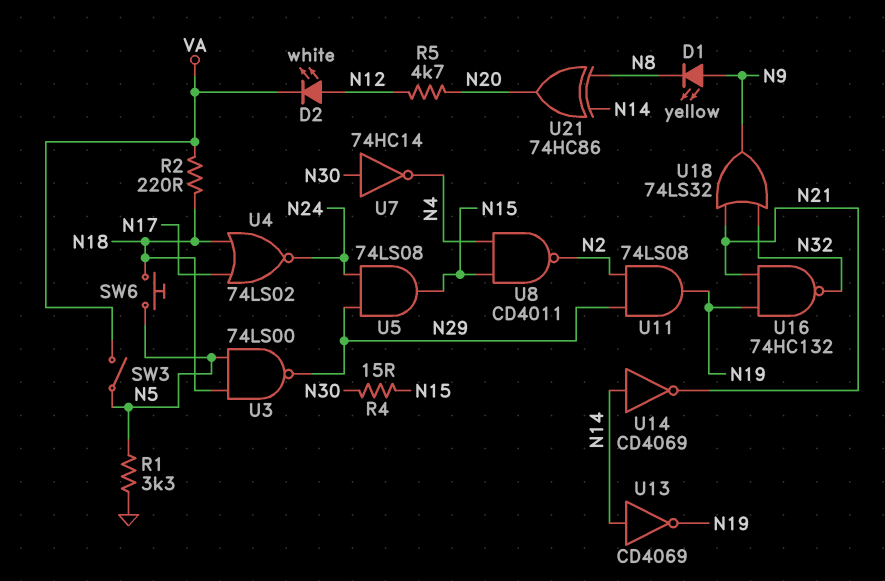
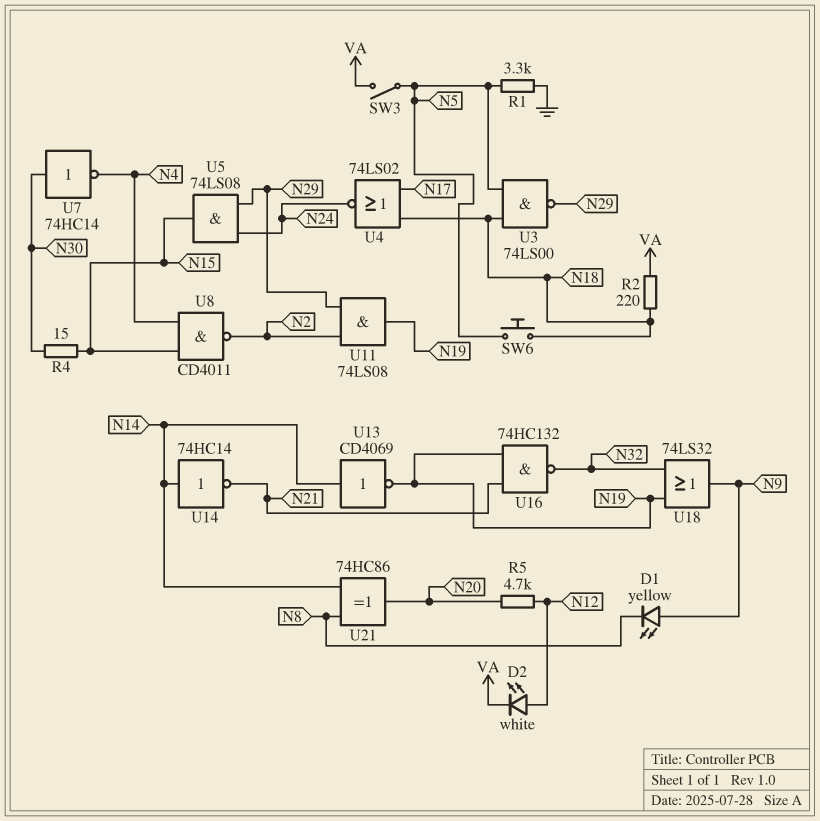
U14: NOT CD4069 (in N14, out N21) -> NOT 74HC14 (in N14, out N21)
U18: OR 74LS32 (in N21, in N32, out N9) -> OR 74LS32 (in N19, in N32, out N9)

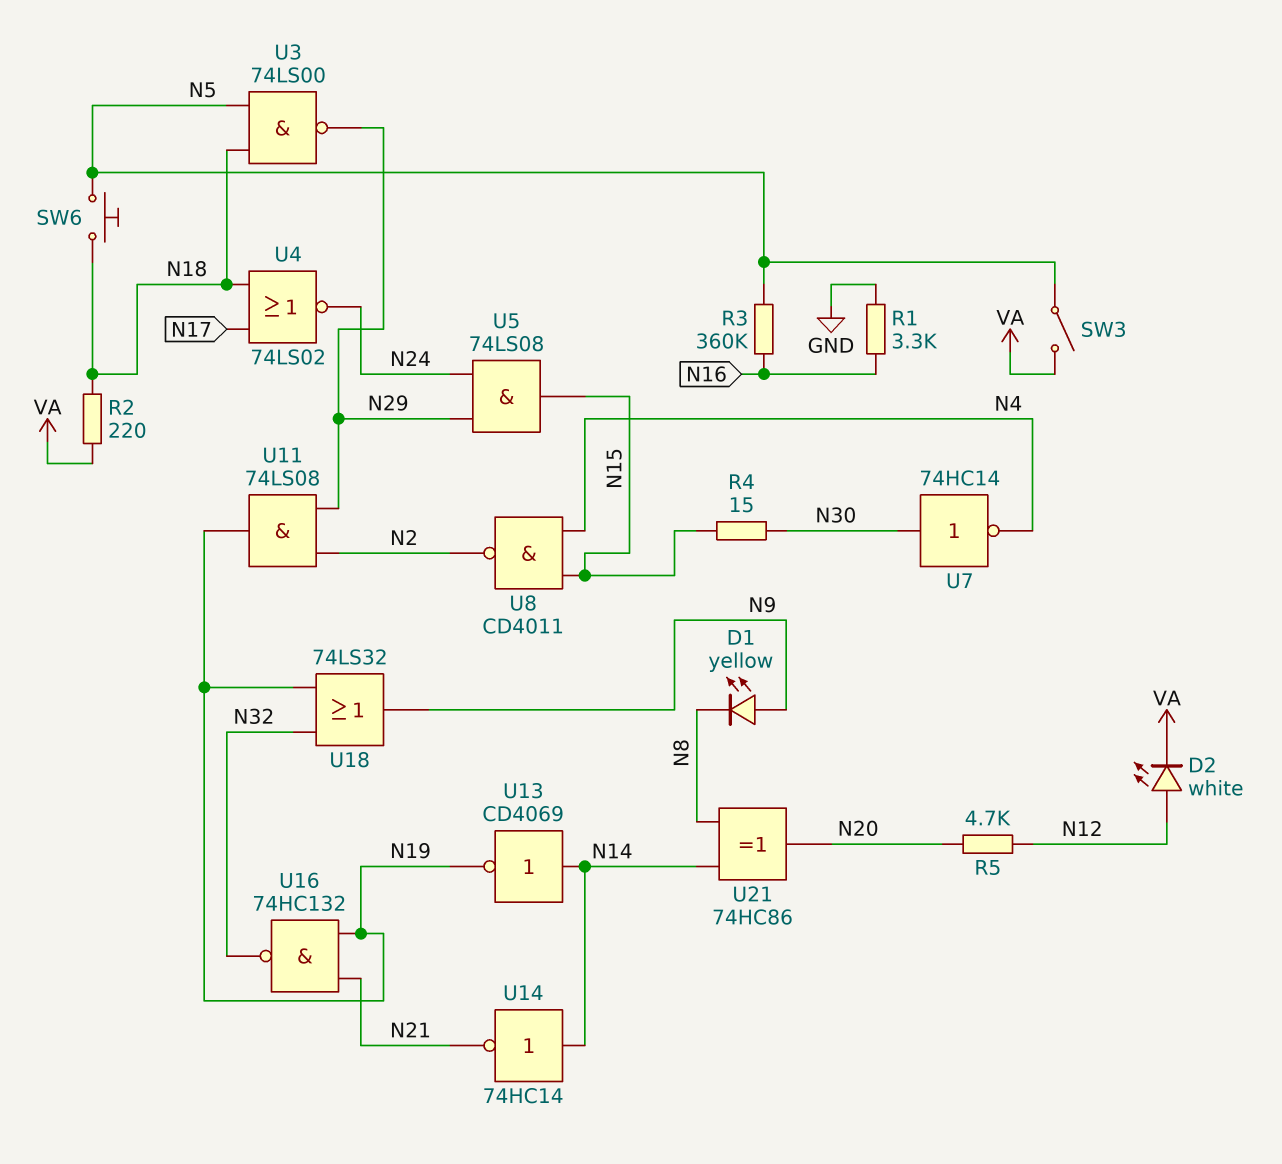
R1: 3.3k (GND, N5) -> 3.3k (GND, N16)
R3: none -> 360k (N5, N16)

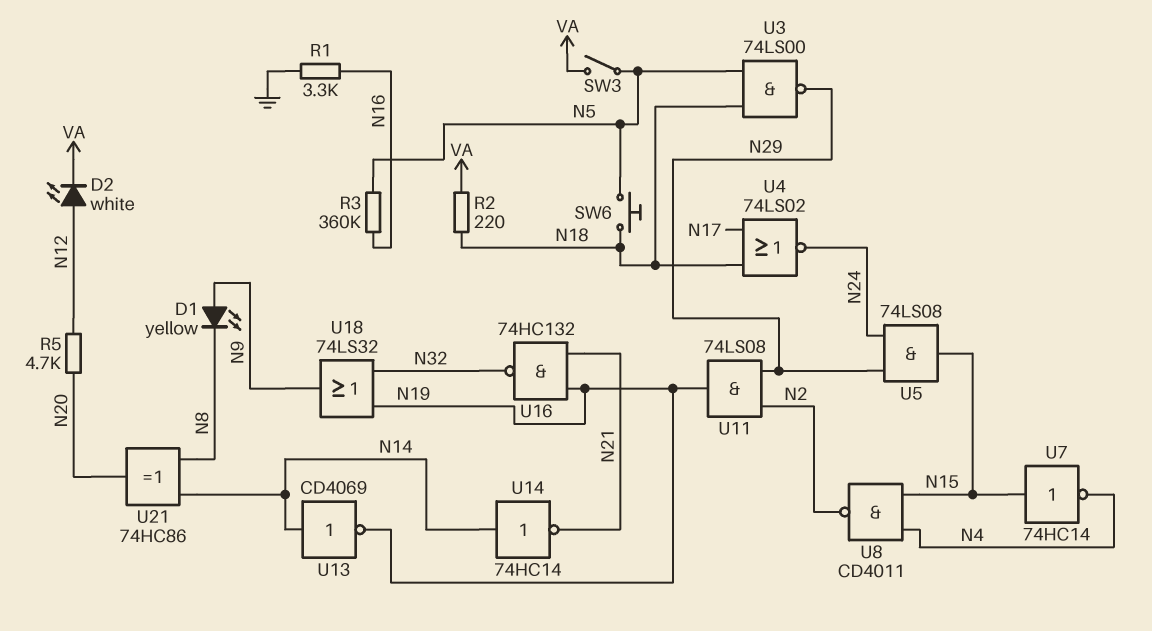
R4: 15 (N15, N30) -> none
U7: NOT 74HC14 (in N30, out N4) -> NOT 74HC14 (in N15, out N4)

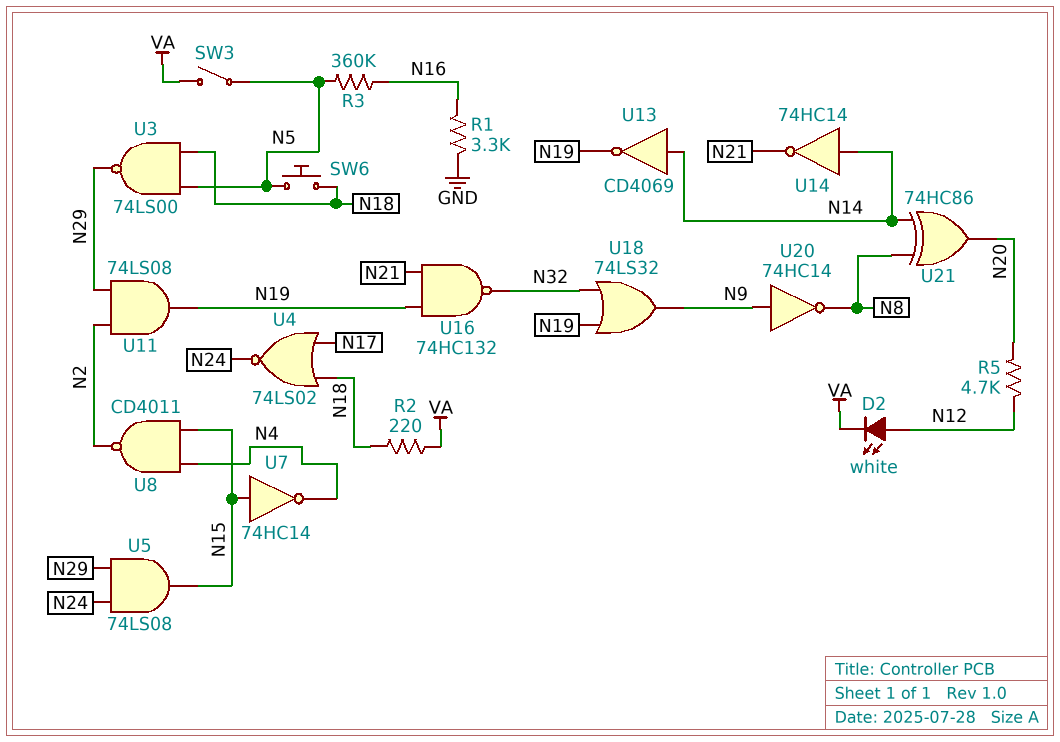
D1: LED yellow (A N9, K N8) -> none
U20: none -> NOT 74HC14 (in N9, out N8)

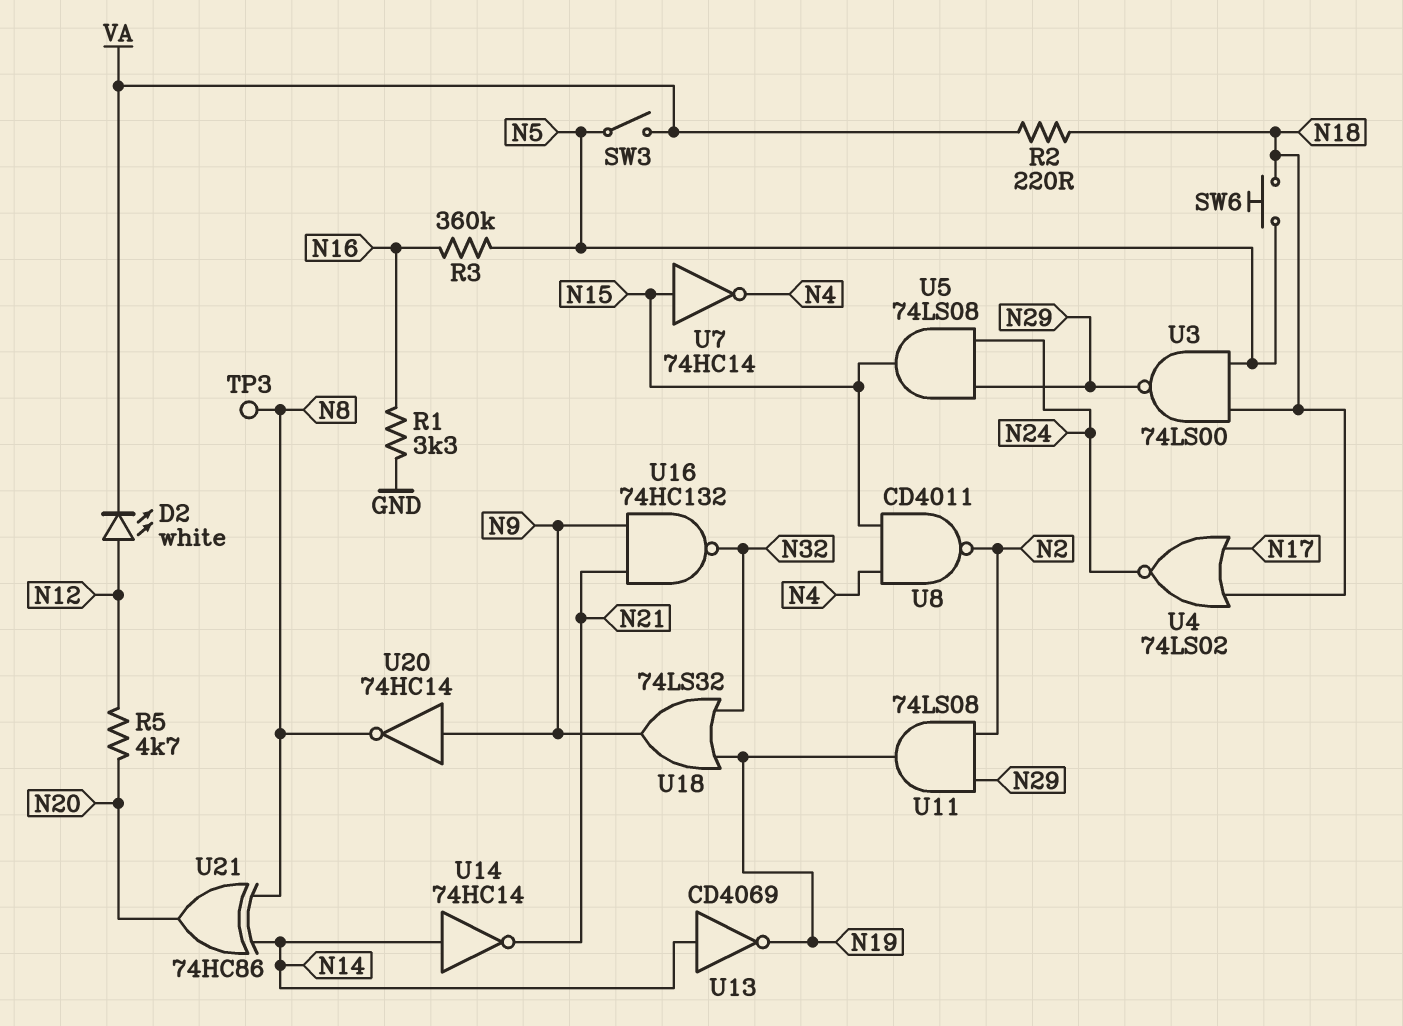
TP3: none -> test point (N8)
U16: NAND 74HC132 (in N19, in N21, out N32) -> NAND 74HC132 (in N9, in N21, out N32)

